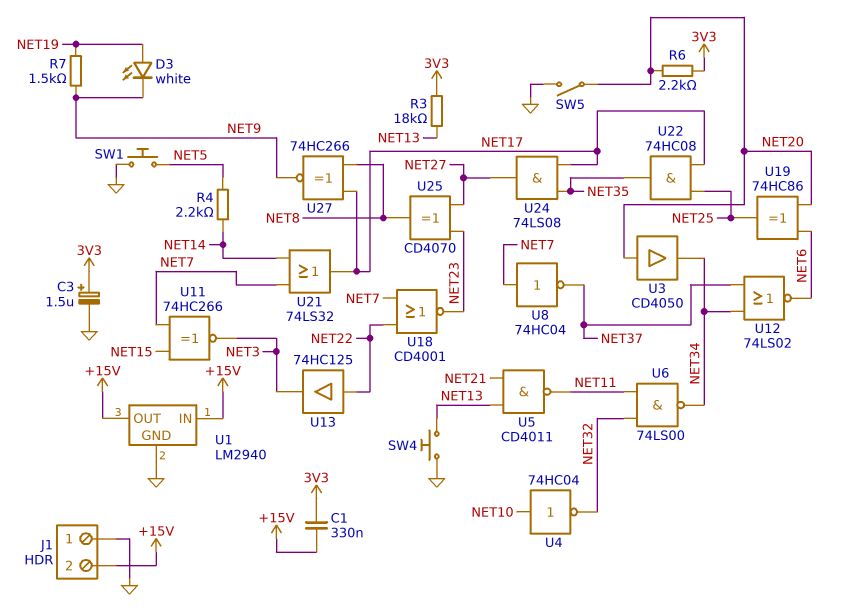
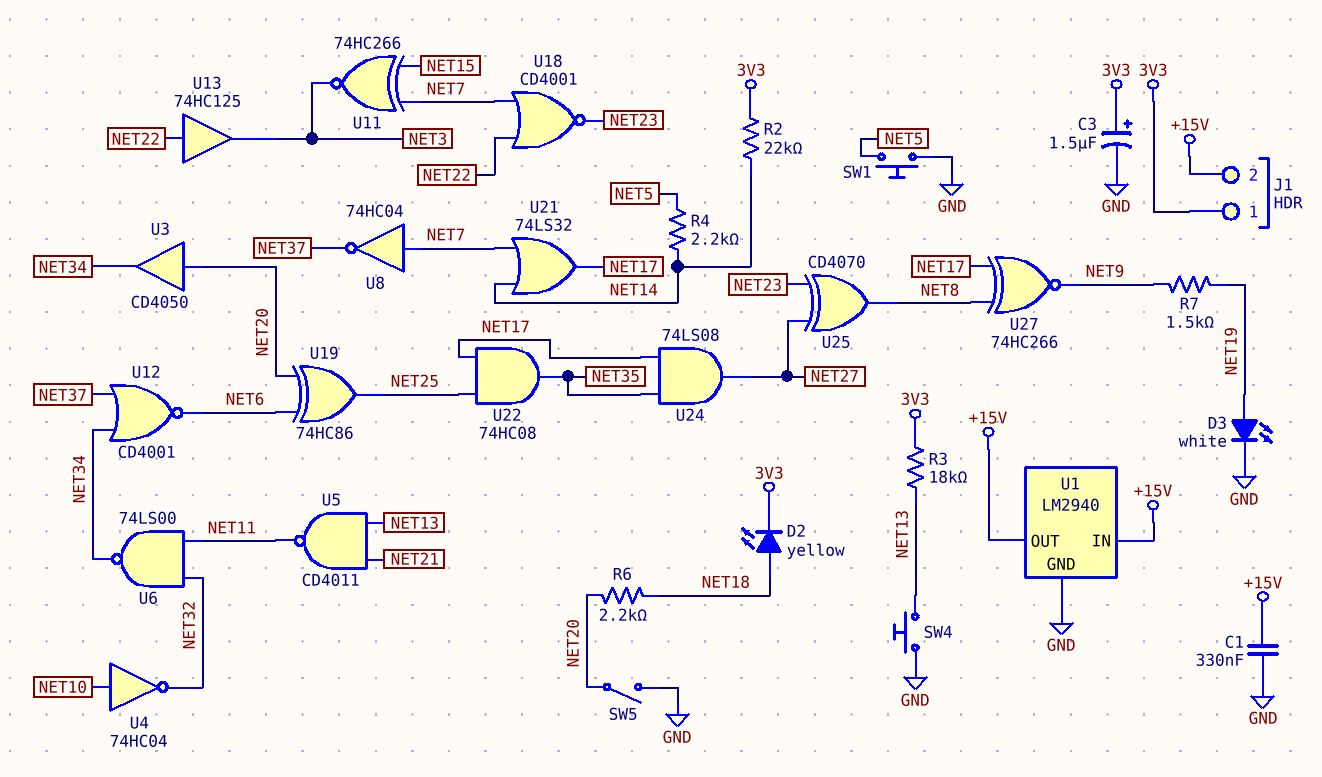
C1: 330nF (+15V, 3V3) -> 330nF (+15V, GND)
D2: none -> LED yellow (A NET18, K 3V3)
D3: LED white (A NET19, K NET9) -> LED white (A NET19, K GND)
J1 pin 1: GND -> 3V3
R2: none -> 22k (3V3, NET14)
R6: 2.2k (3V3, NET20) -> 2.2k (NET18, NET20)
U12: NOR 74LS02 (in NET34, in NET37, out NET6) -> NOR CD4001 (in NET34, in NET37, out NET6)

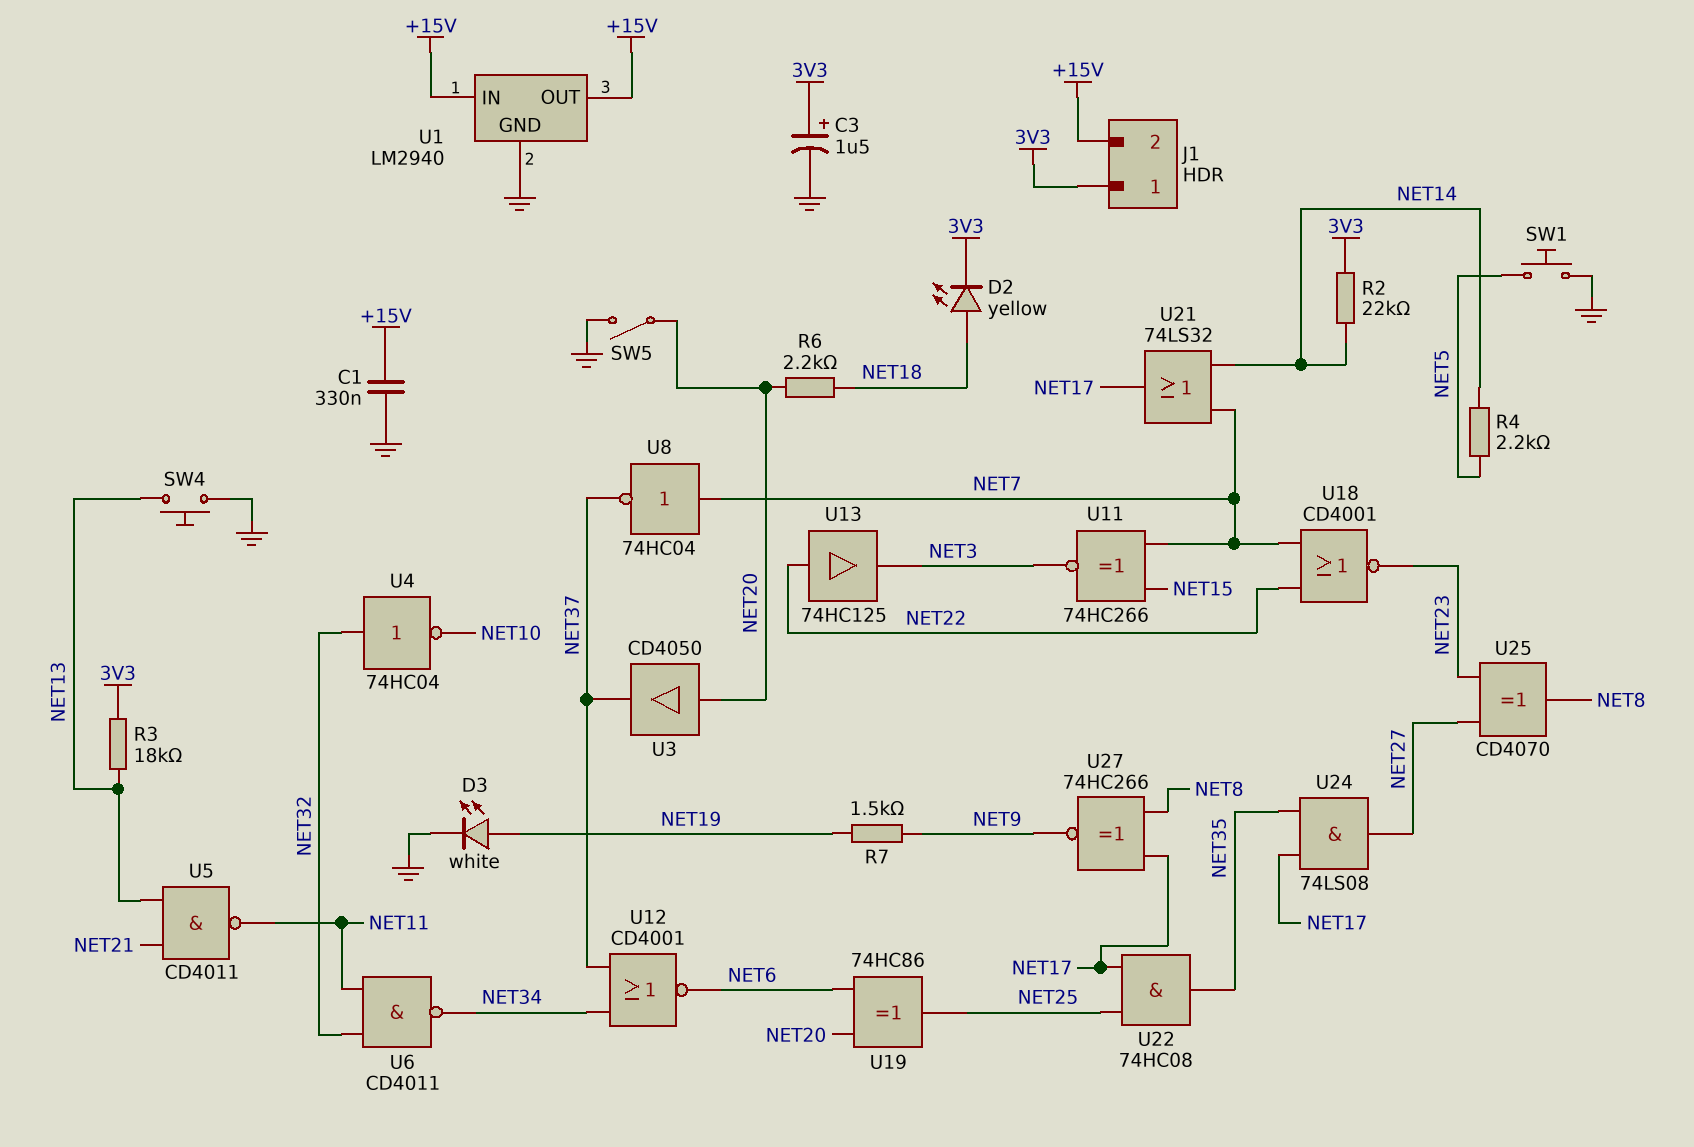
U3: buffer CD4050 (in NET20, out NET34) -> buffer CD4050 (in NET20, out NET37)
U4: NOT 74HC04 (in NET10, out NET32) -> NOT 74HC04 (in NET32, out NET10)
U6: NAND 74LS00 (in NET11, in NET32, out NET34) -> NAND CD4011 (in NET11, in NET32, out NET34)

